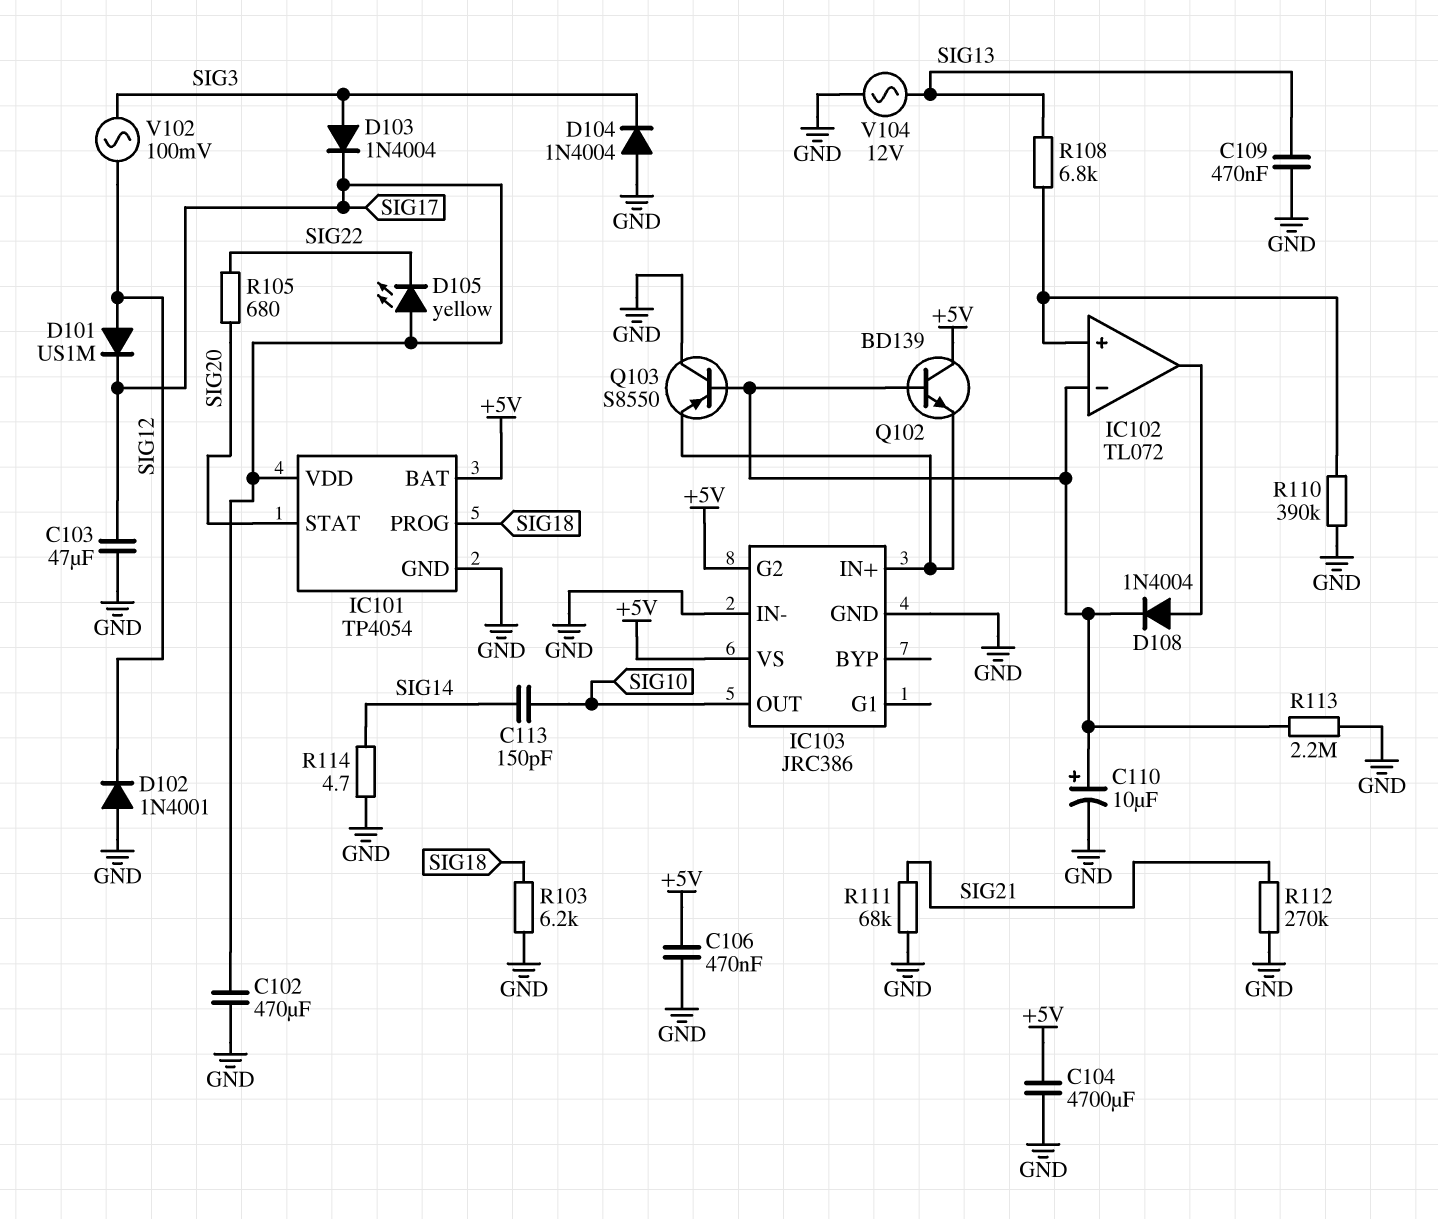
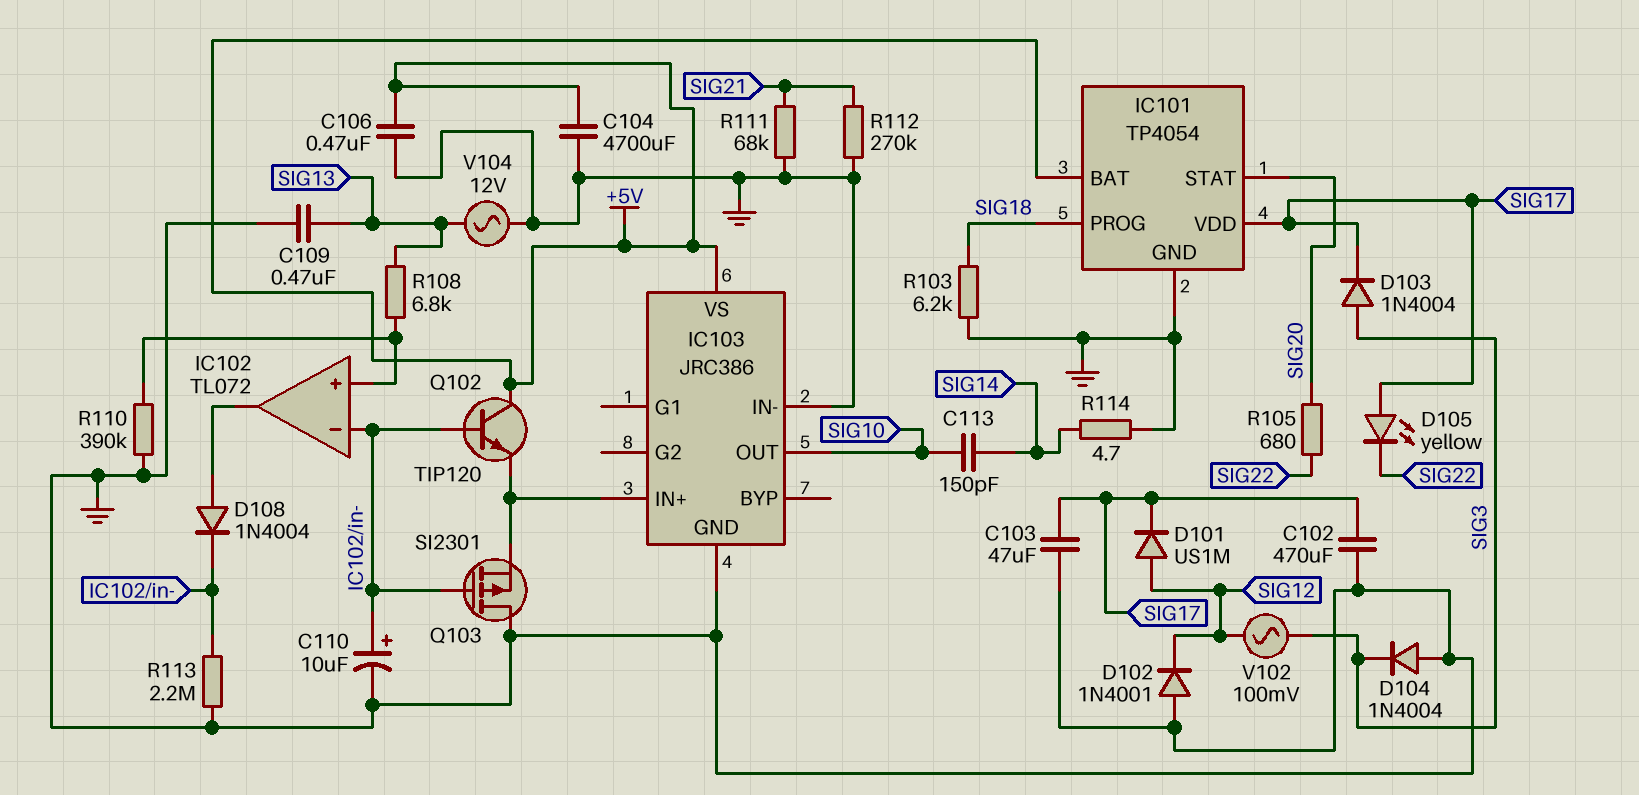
IC103 pin G2: +5V -> none
Q102: NPN BD139 (B IC102/in-, C +5V, E IC103/IN+) -> NPN TIP120 (B IC102/in-, C +5V, E IC103/IN+)
Q103: PNP S8550 (B IC102/in-, C GND, E IC103/IN+) -> PMOS SI2301 (G IC102/in-, D GND, S IC103/IN+)

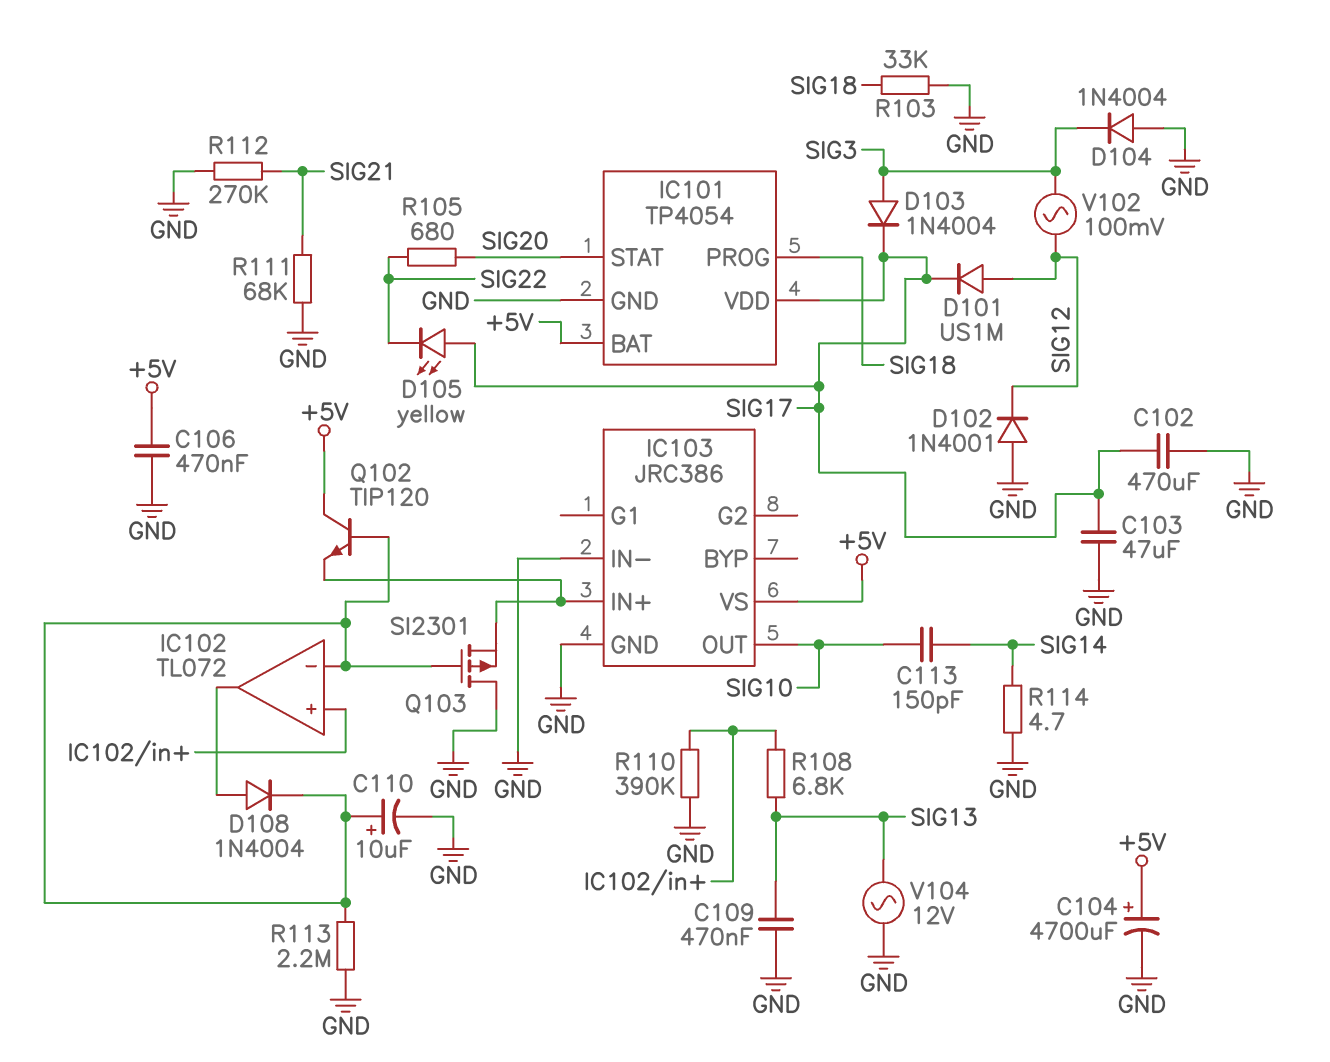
C104: 4700uF (+5V, GND) -> 4700uF (plus +5V, minus GND)
R103: 6.2k (GND, SIG18) -> 33k (GND, SIG18)

